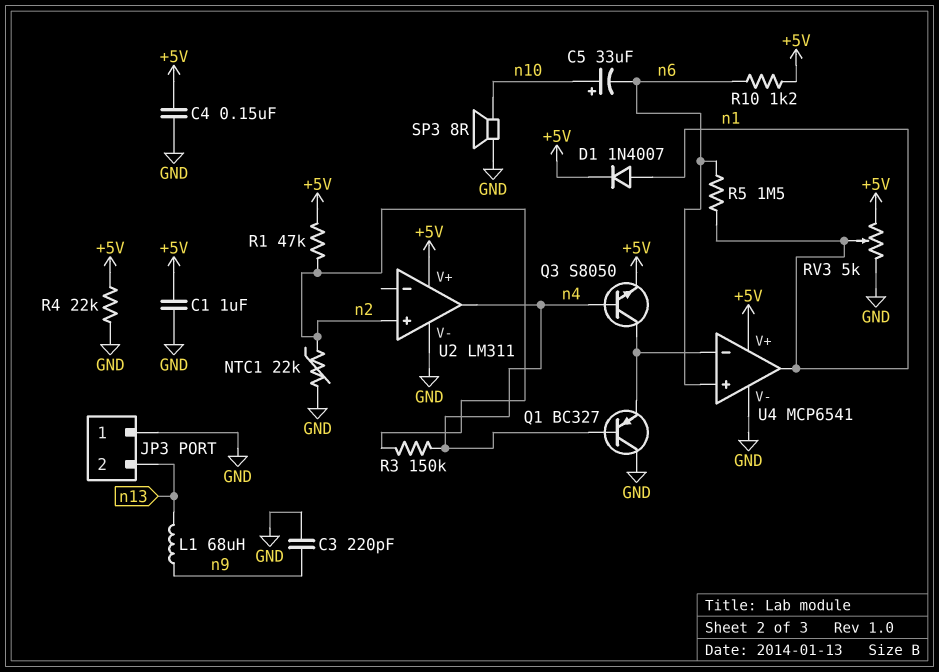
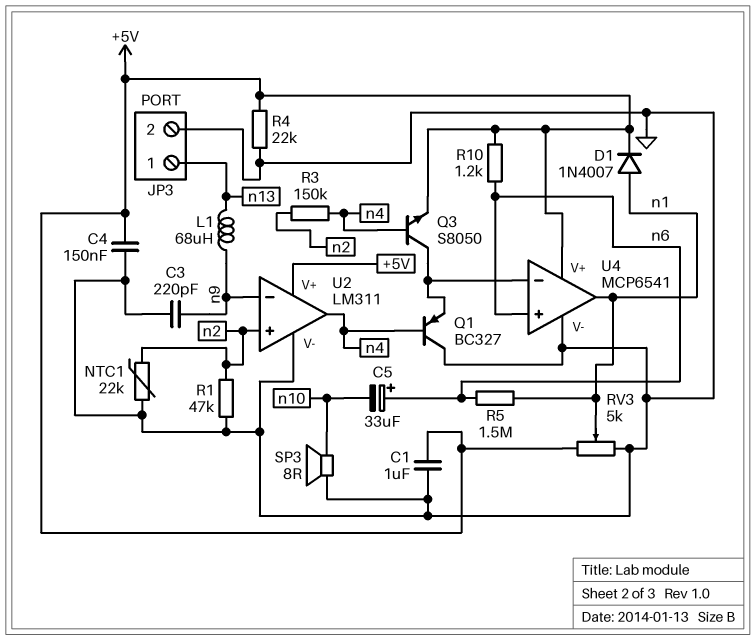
C5: 33uF (plus n10, minus n6) -> 33uF (plus n6, minus n10)
JP3 pin 1: GND -> n13
JP3 pin 2: n13 -> GND
R1: 47k (+5V, n2) -> 47k (GND, n2)
U2 pin in-: none -> n9

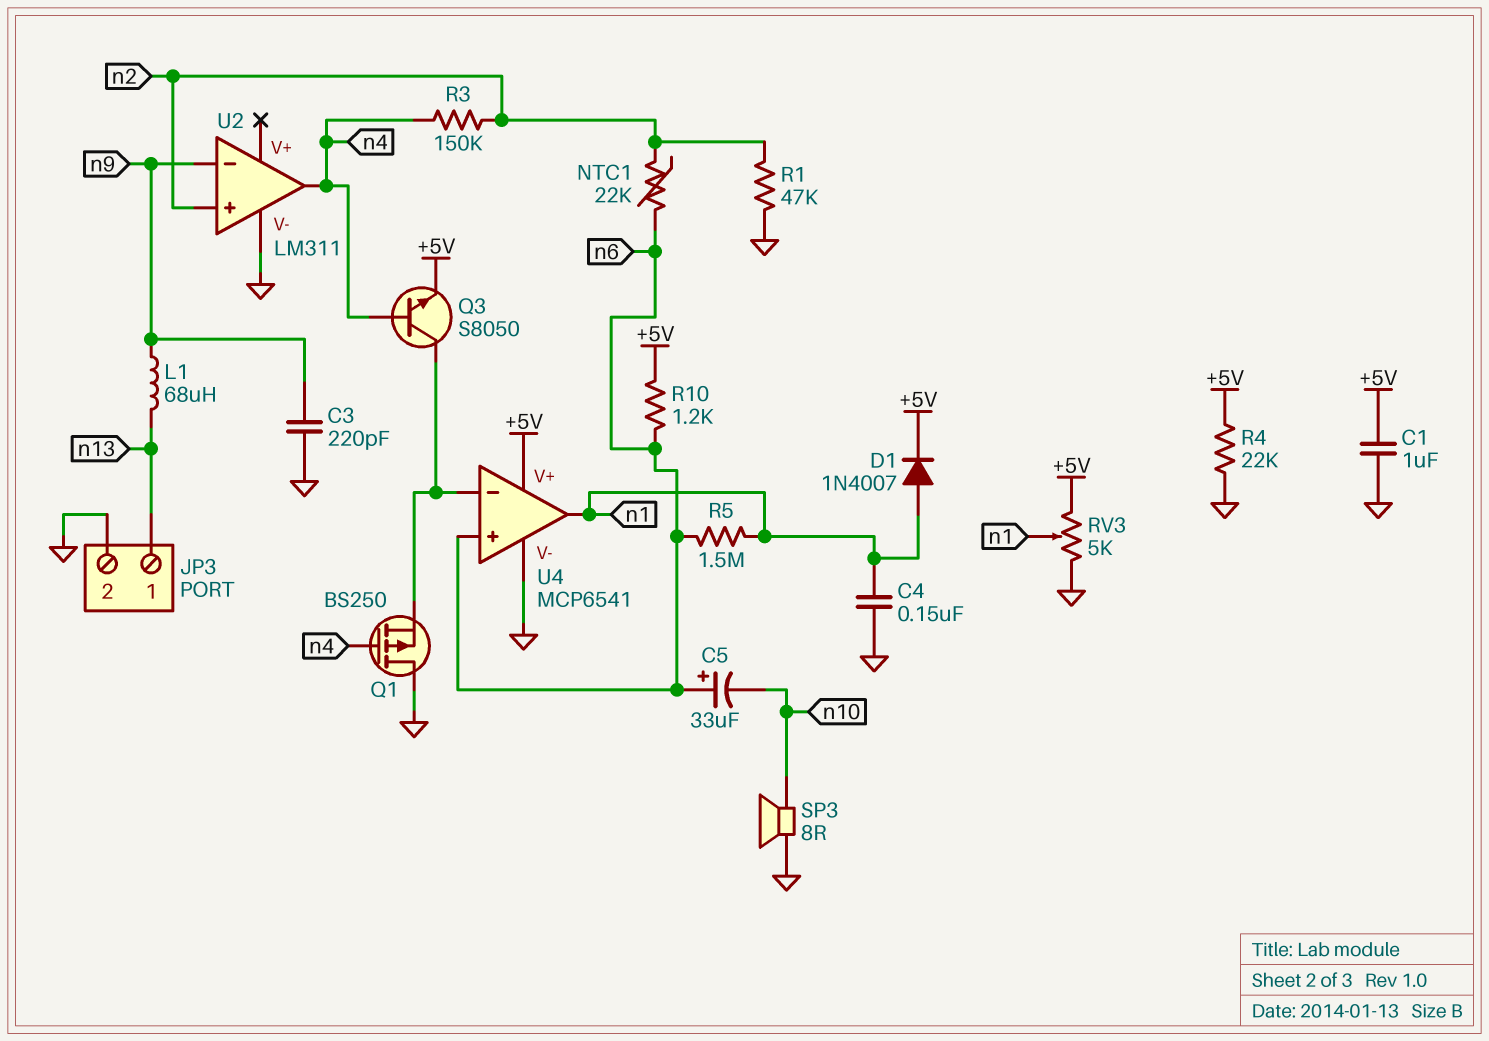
C4: 150nF (+5V, GND) -> 150nF (GND, n1)
NTC1: 22k (GND, n2) -> 22k (n2, n6)
Q1: PNP BC327 (B n4, C GND, E U4/in-) -> PMOS BS250 (G n4, D GND, S U4/in-)
U2 pin V+: +5V -> none

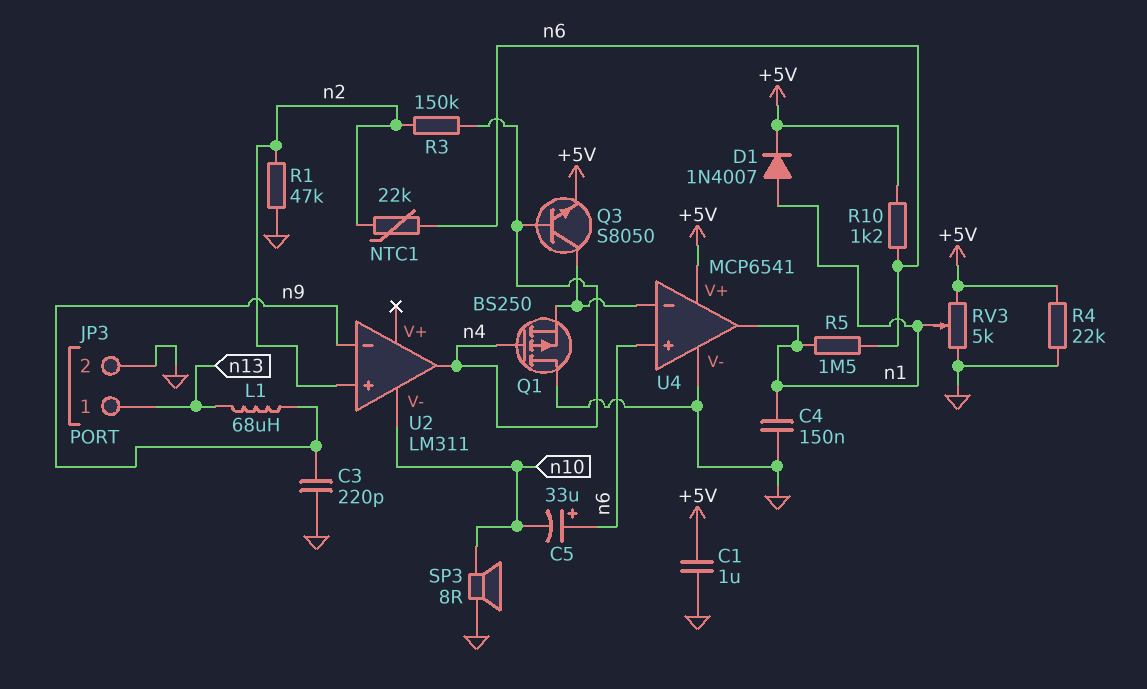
U2 pin V-: GND -> n10

